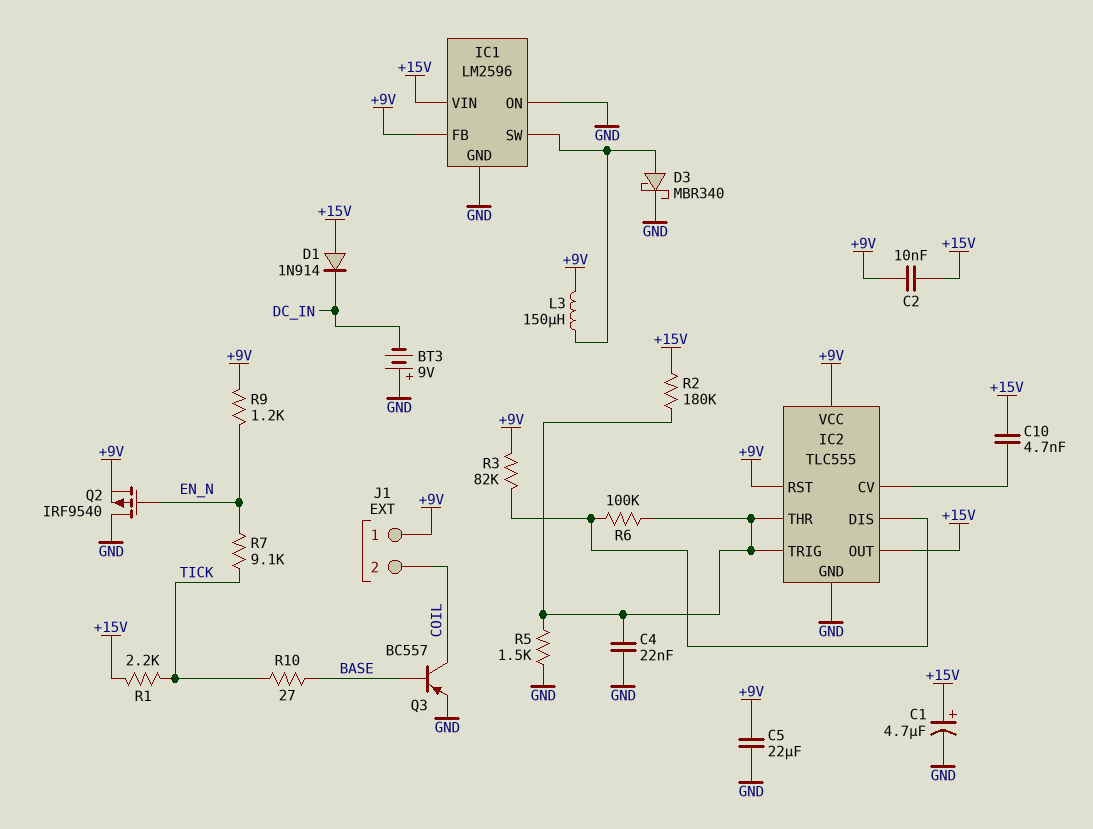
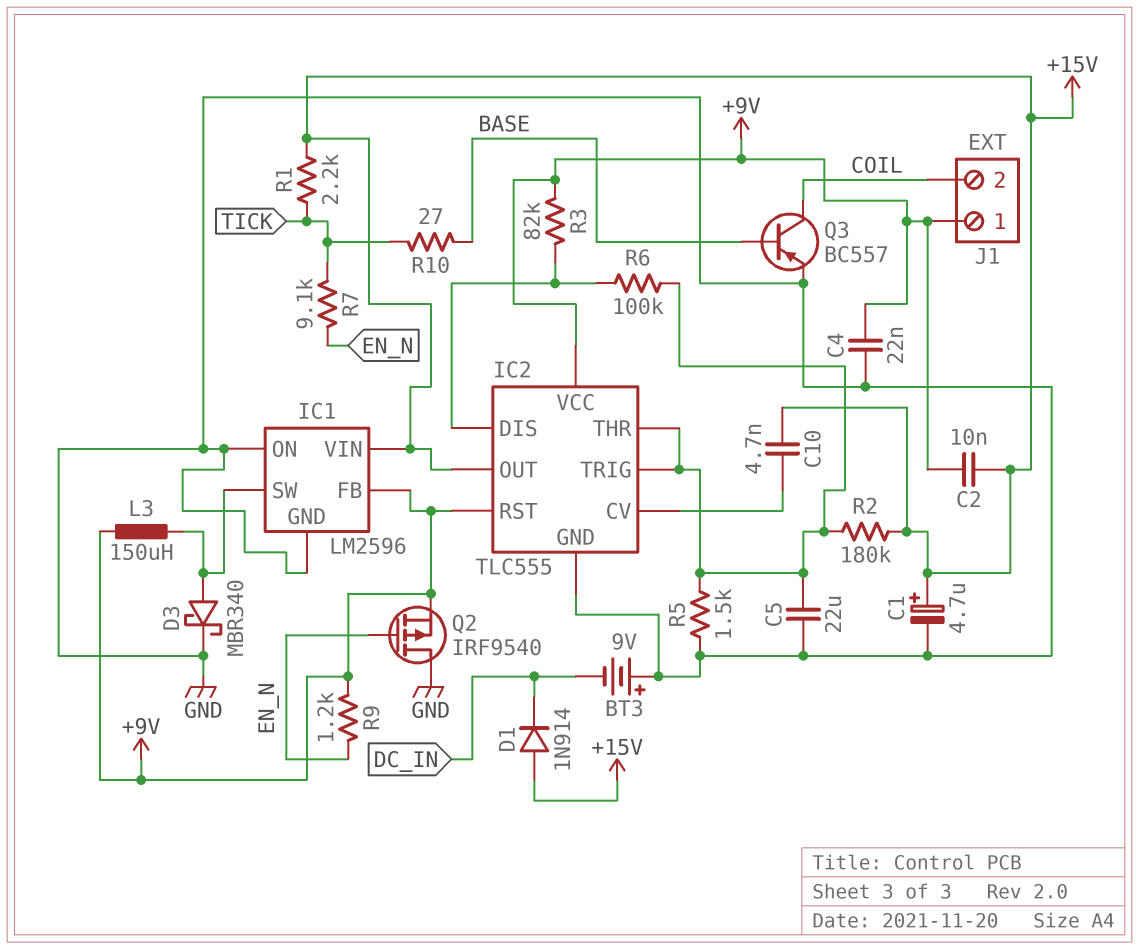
C4: 22nF (GND, IC2/THR) -> 22nF (+9V, GND)
C5: 22uF (+9V, GND) -> 22uF (GND, IC2/THR)

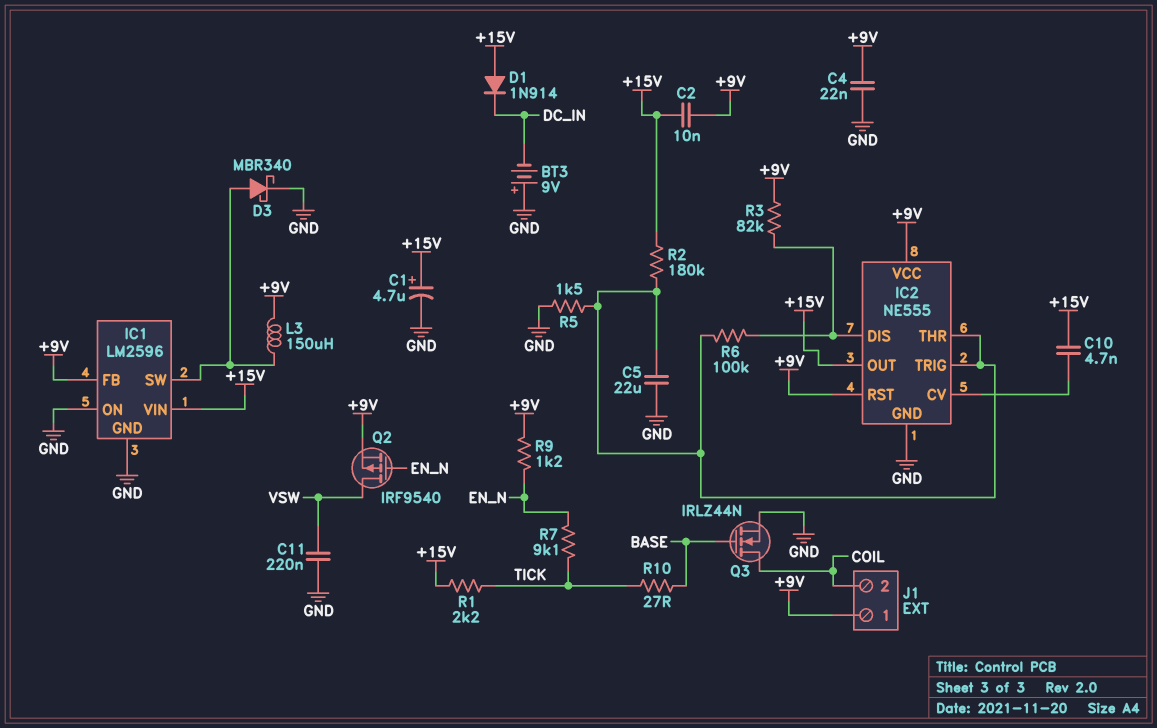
C11: none -> 220nF (GND, VSW)
IC2: TLC555 -> NE555
Q2: PMOS IRF9540 (G EN_N, D GND, S +9V) -> PMOS IRF9540 (G EN_N, D VSW, S +9V)
Q3: PNP BC557 (B BASE, C COIL, E GND) -> NMOS IRLZ44N (G BASE, D COIL, S GND)

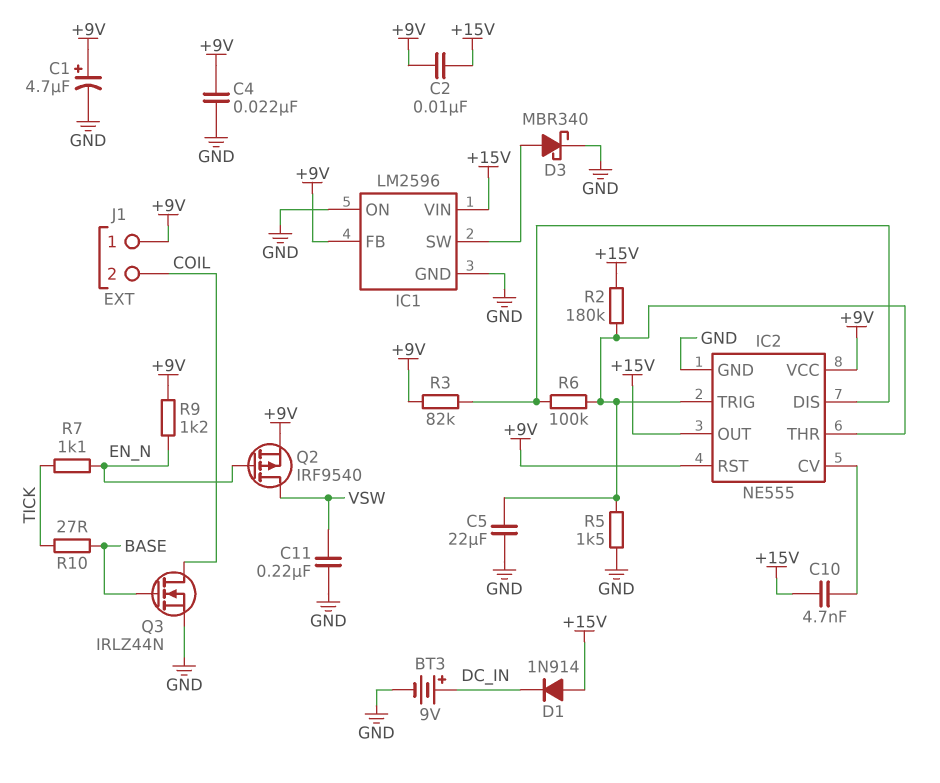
BT3: 9V (plus GND, minus DC_IN) -> 9V (plus DC_IN, minus GND)
C1: 4.7uF (plus +15V, minus GND) -> 4.7uF (plus +9V, minus GND)
L3: 150uH (+9V, IC1/SW) -> none
R1: 2.2k (+15V, TICK) -> none
R7: 9.1k (EN_N, TICK) -> 1.1k (EN_N, TICK)

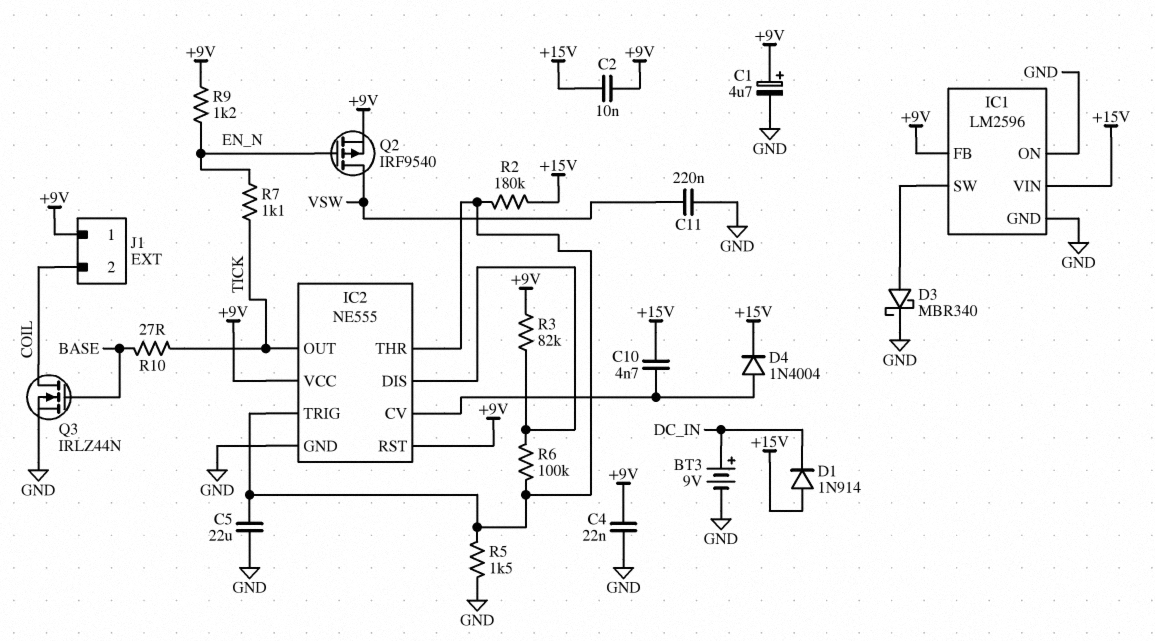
D4: none -> diode 1N4004 (A IC2/CV, K +15V)
IC2 pin OUT: +15V -> TICK

